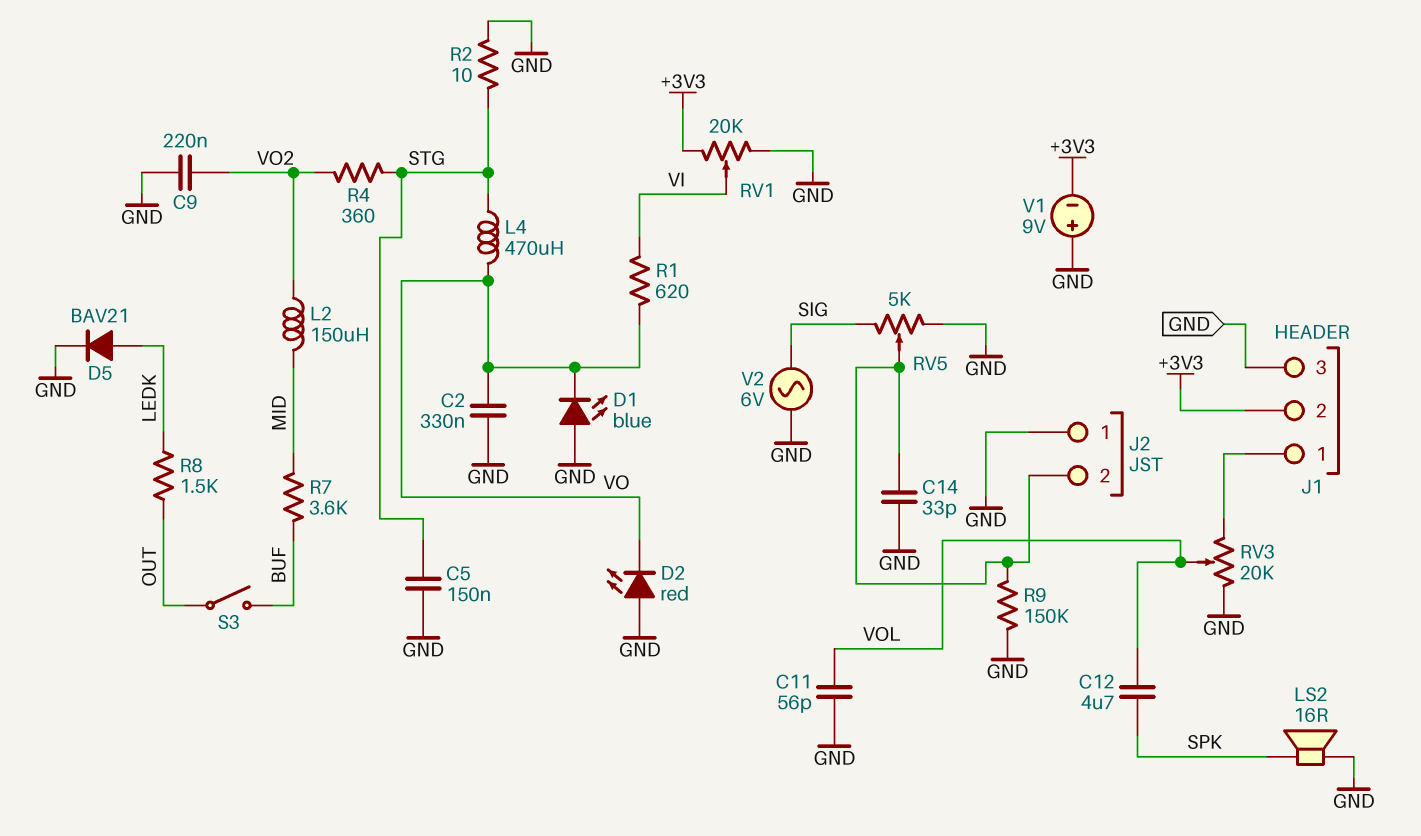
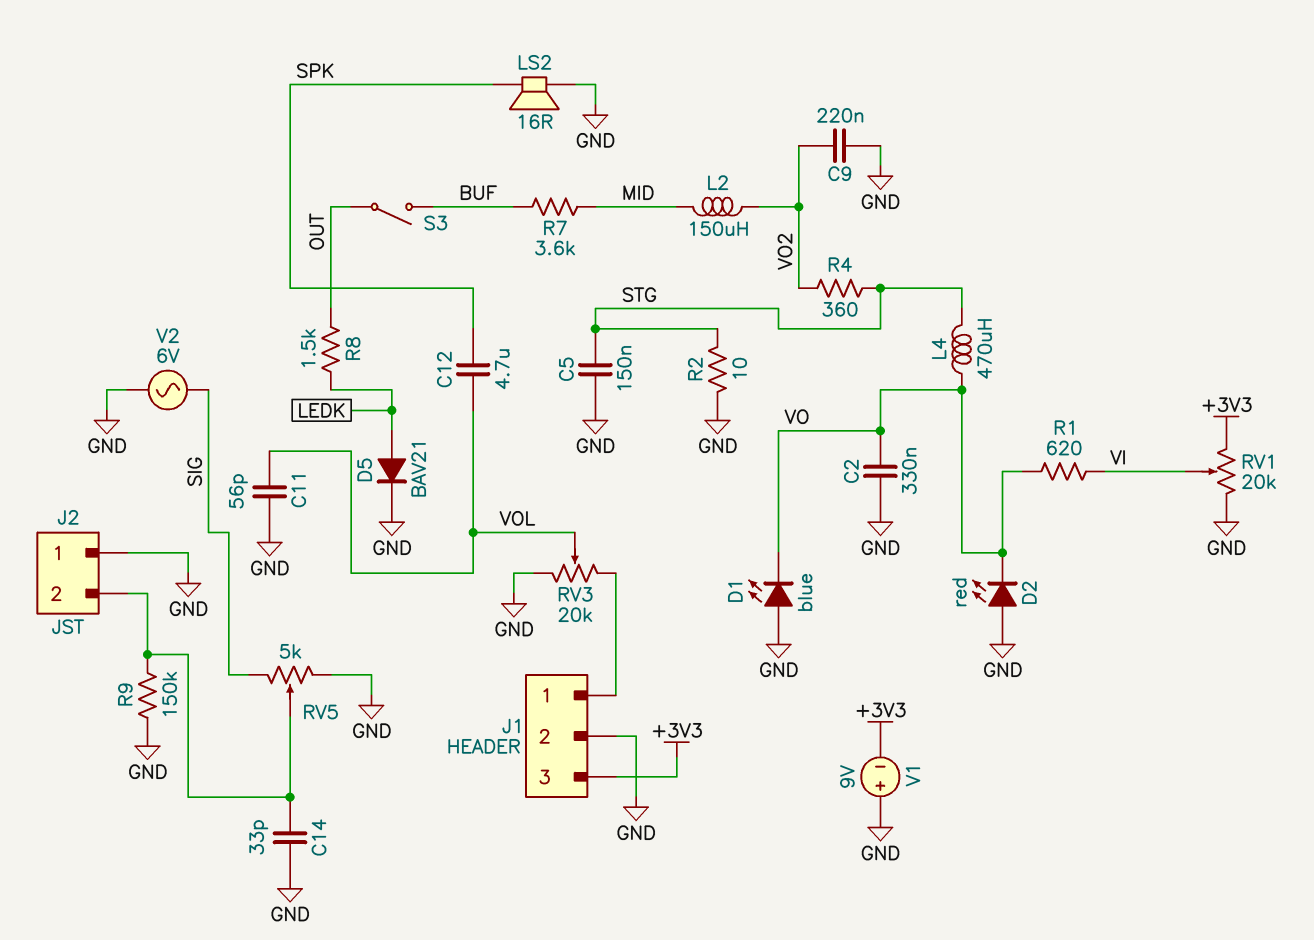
J1 pin 2: +3V3 -> GND
J1 pin 3: GND -> +3V3

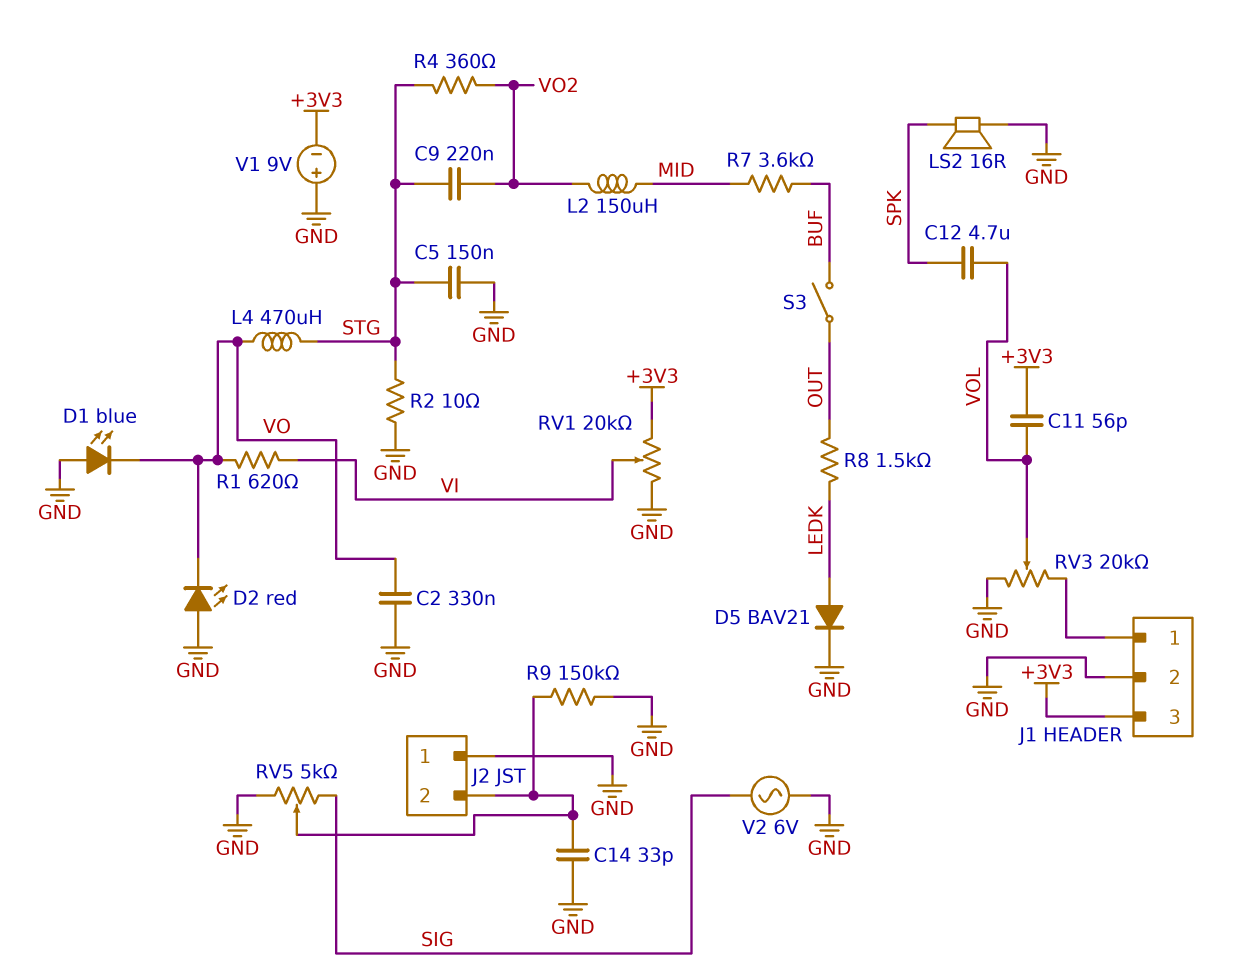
C9: 220nF (GND, VO2) -> 220nF (STG, VO2)
C11: 56pF (GND, VOL) -> 56pF (+3V3, VOL)

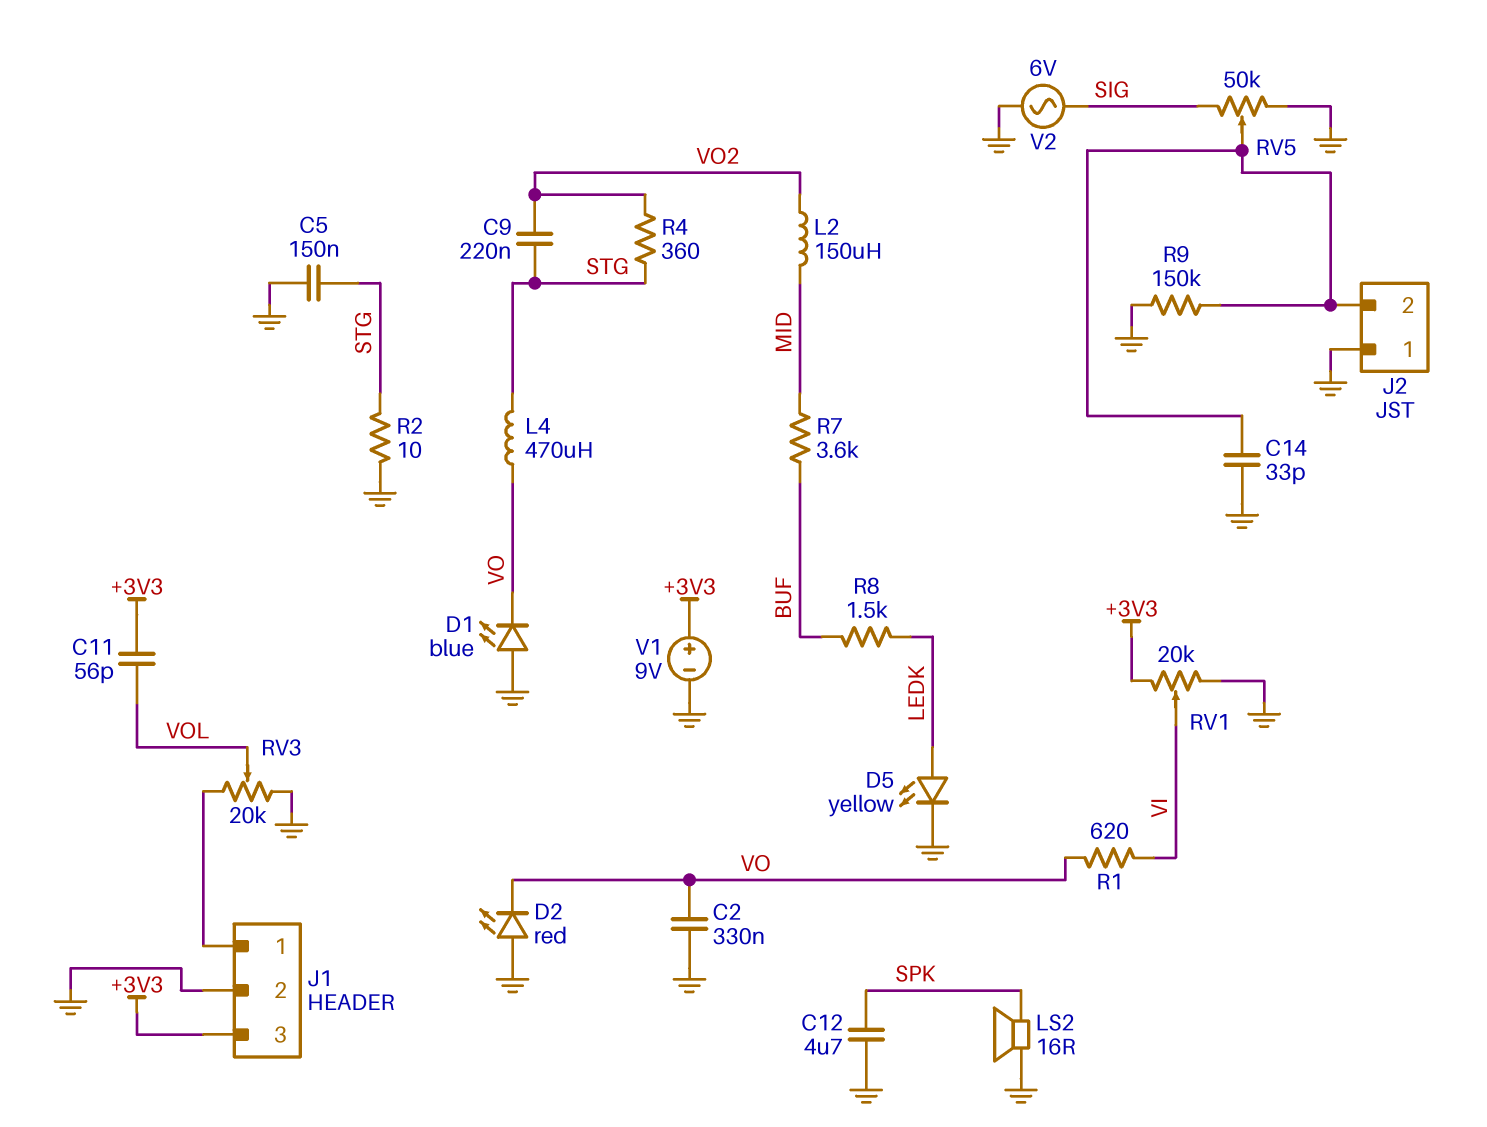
C12: 4.7uF (SPK, VOL) -> 4.7uF (GND, SPK)
D5: diode BAV21 (A LEDK, K GND) -> LED yellow (A LEDK, K GND)
R8: 1.5k (LEDK, OUT) -> 1.5k (BUF, LEDK)
RV5: 5k (GND, SIG, wiper J2/2) -> 50k (GND, SIG, wiper J2/2)
S3: switch (BUF, OUT) -> none
V1: 9V (plus GND, minus +3V3) -> 9V (plus +3V3, minus GND)

